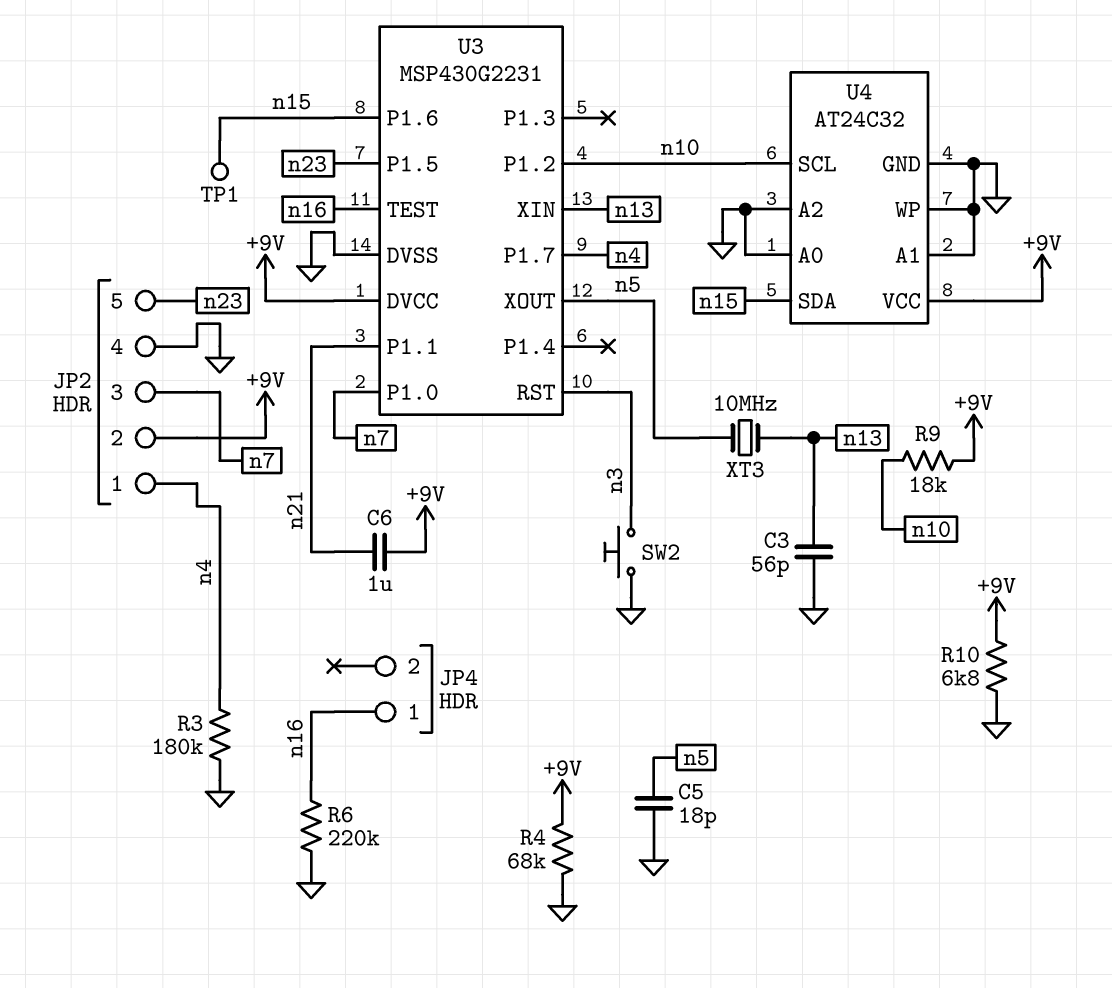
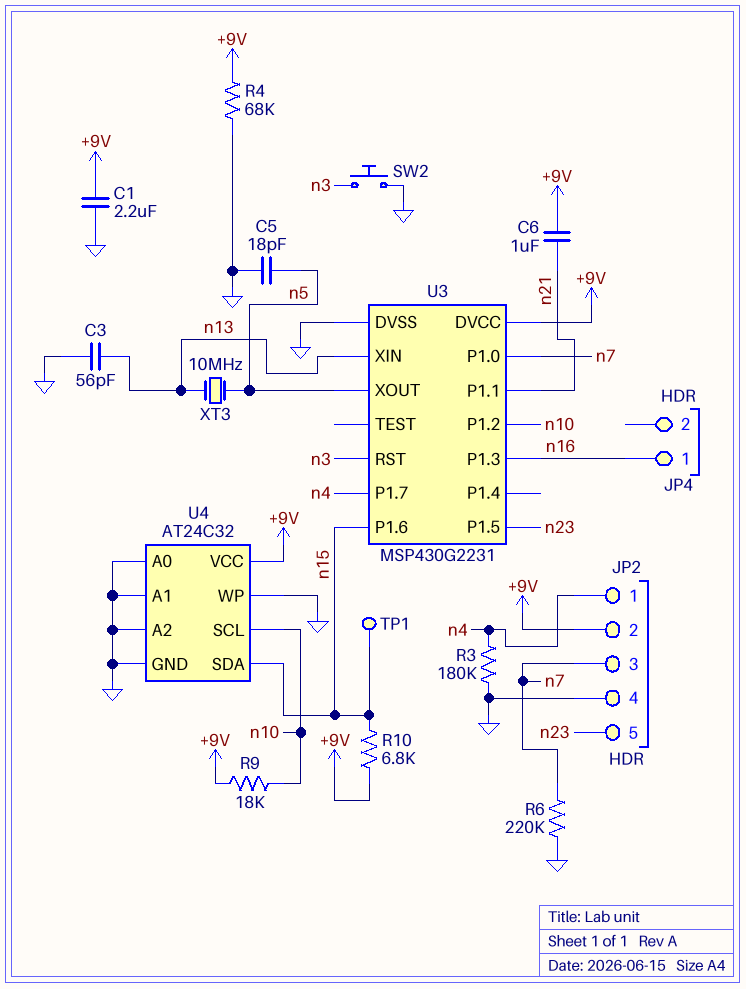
C1: none -> 2.2uF (+9V, GND)
R6: 220k (GND, n16) -> 220k (GND, n7)
R10: 6.8k (+9V, GND) -> 6.8k (+9V, n15)
U3 pin P1.3: none -> n16
U3 pin TEST: n16 -> none

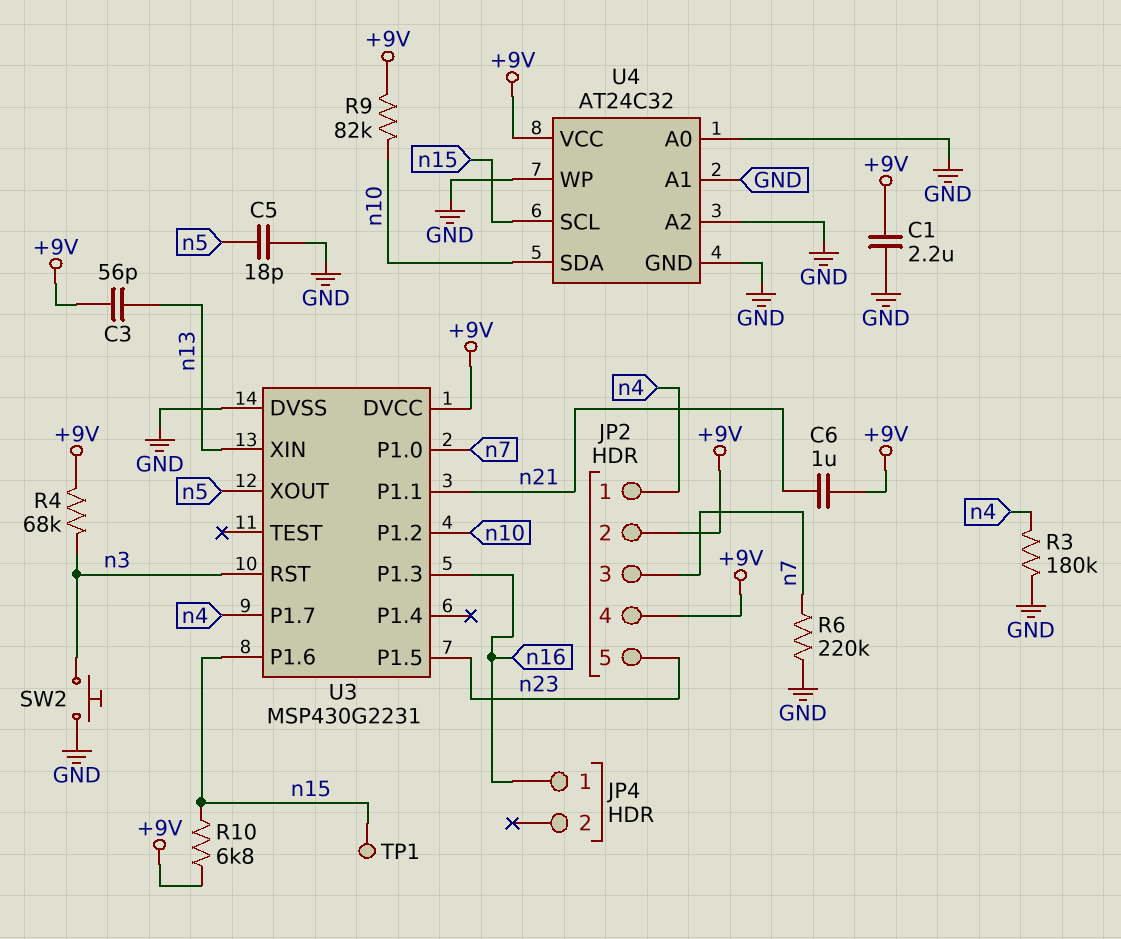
C3: 56pF (GND, n13) -> 56pF (+9V, n13)
JP2 pin 4: GND -> +9V
R4: 68k (+9V, GND) -> 68k (+9V, n3)
R9: 18k (+9V, n10) -> 82k (+9V, n10)
U4 pin SCL: n10 -> n15
U4 pin SDA: n15 -> n10
XT3: 10MHz (n5, n13) -> none

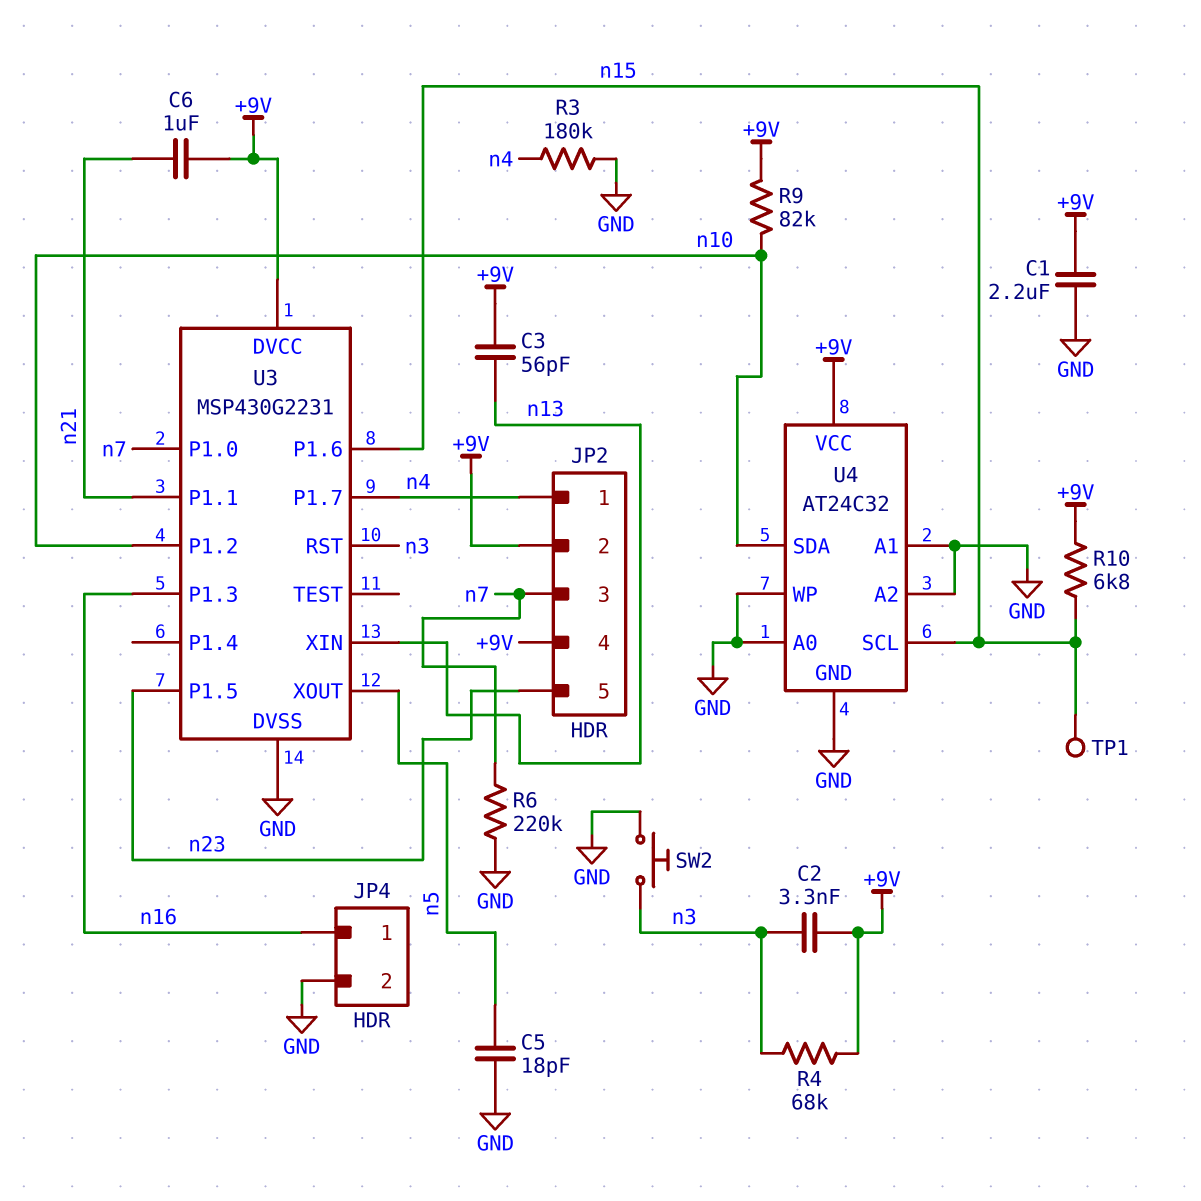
C2: none -> 3.3nF (+9V, n3)
JP4 pin 2: none -> GND

